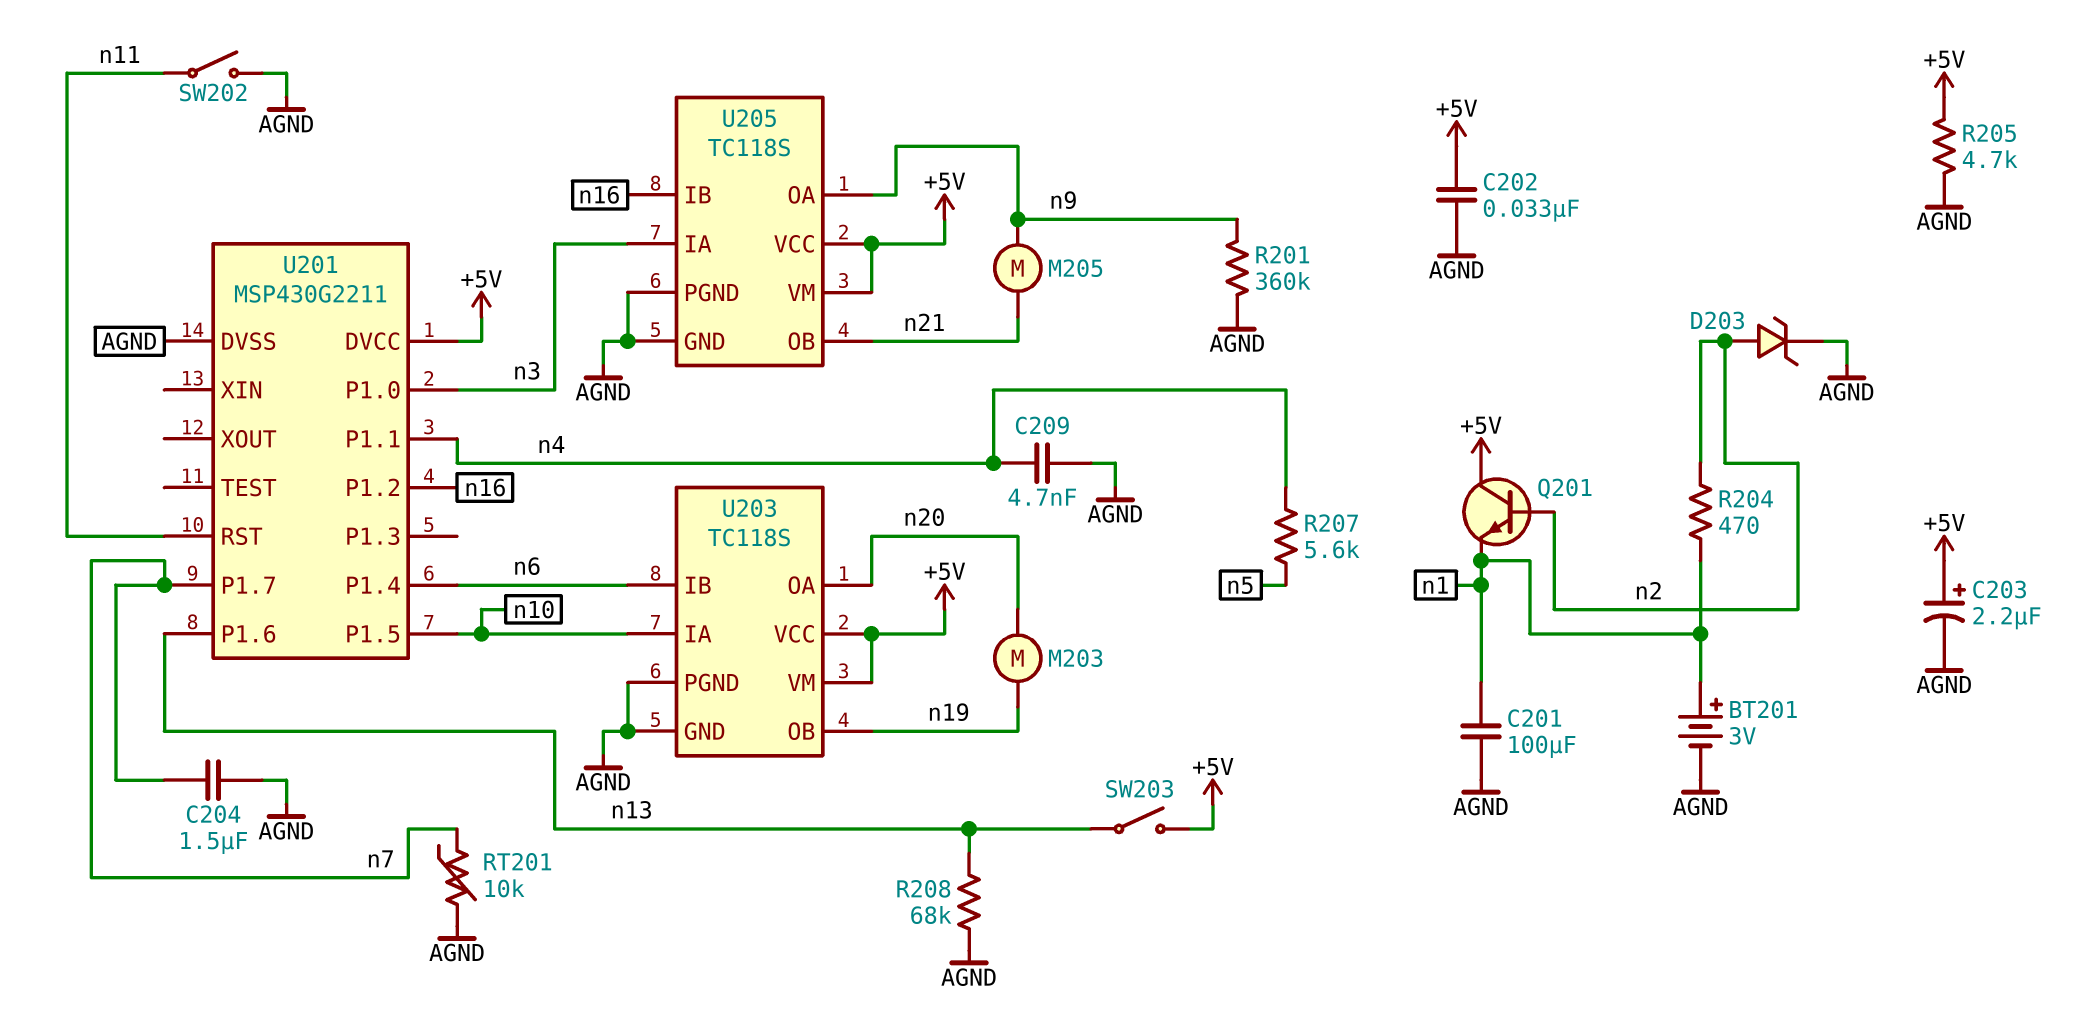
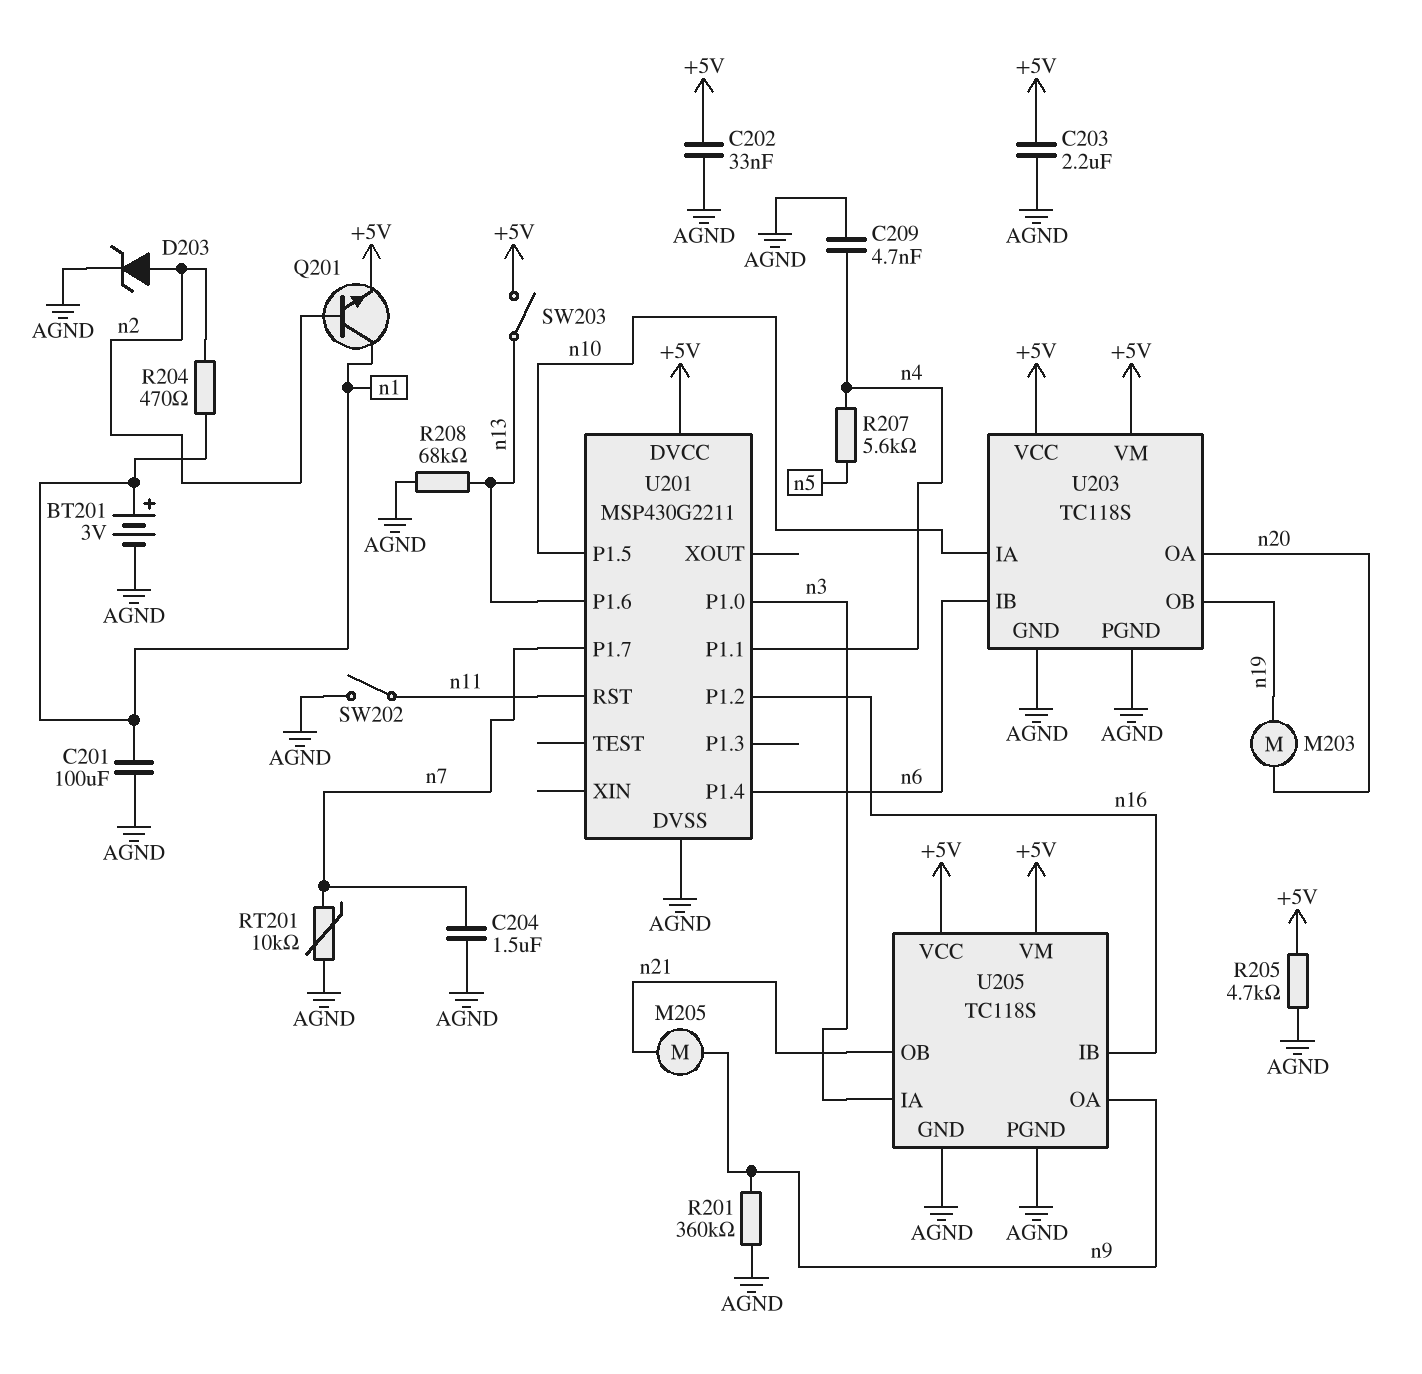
C203: 2.2uF (plus +5V, minus AGND) -> 2.2uF (+5V, AGND)
Q201: NPN (B n2, C +5V, E n1) -> NPN (B n2, C n1, E +5V)

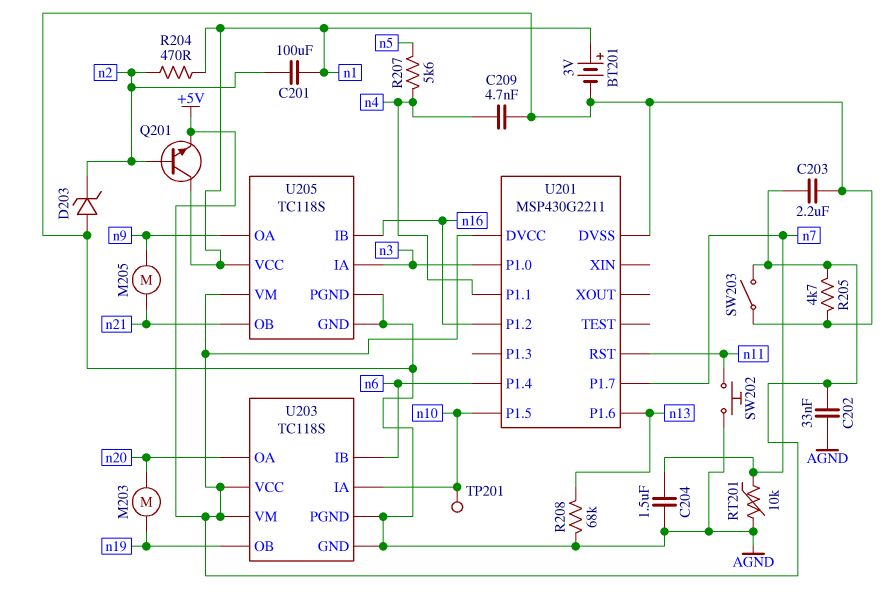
C201: 100uF (AGND, n1) -> 100uF (n1, n2)
D203: zener (A n2, K AGND) -> zener (A AGND, K n2)
R201: 360k (AGND, n9) -> none
SW202: switch (AGND, n11) -> button (AGND, n11)
SW203: switch (+5V, n13) -> switch (+5V, AGND)
TP201: none -> test point (n10)
U205 pin VCC: +5V -> n1

